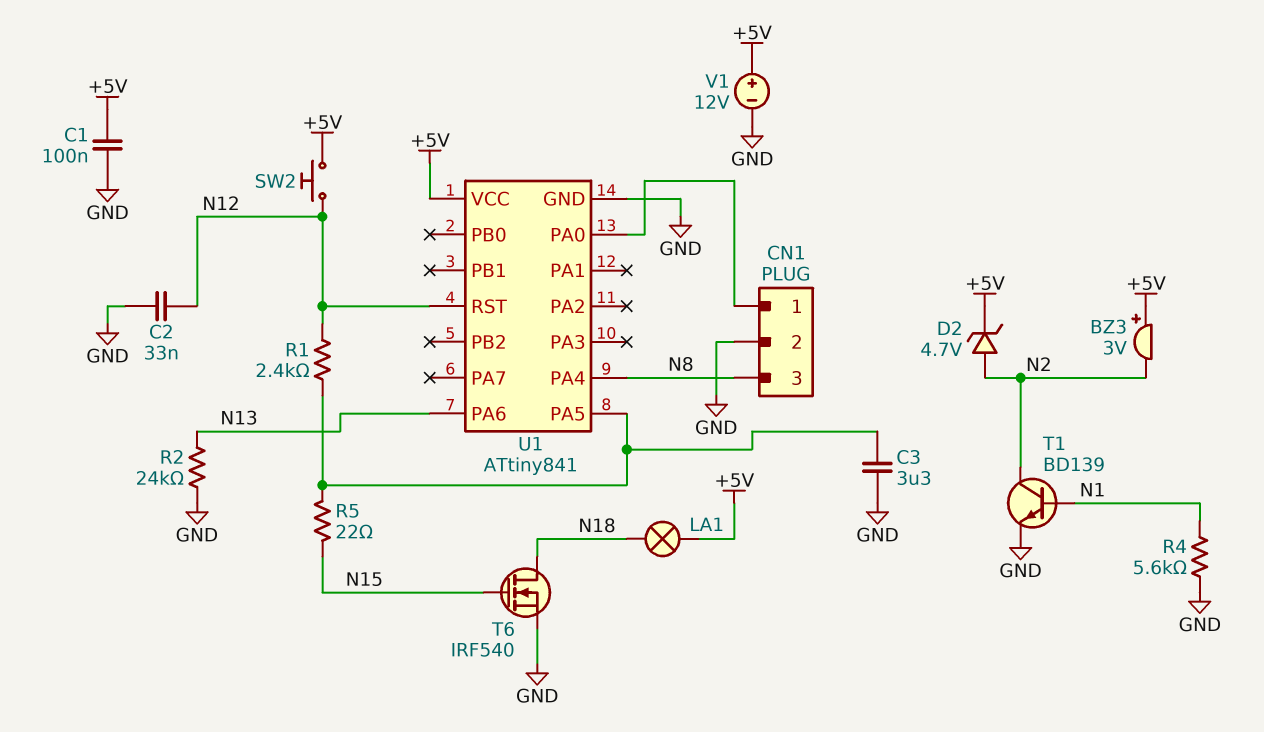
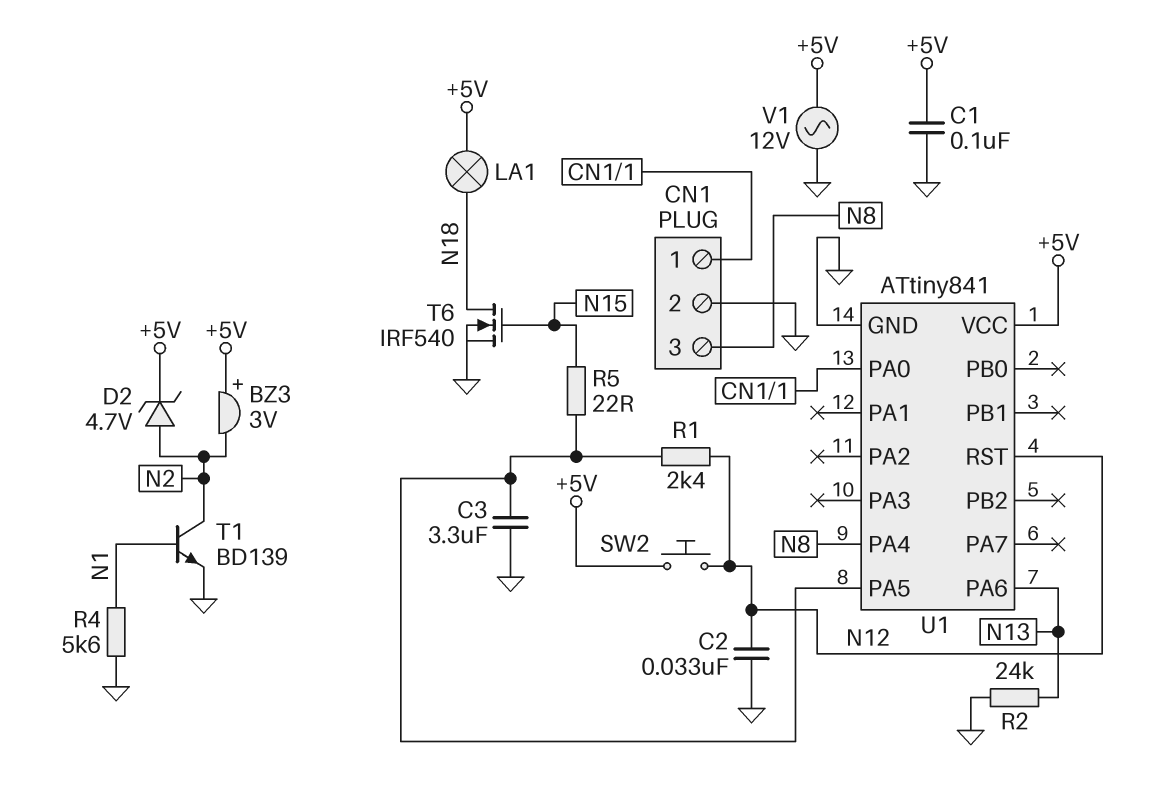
V1: 12V (plus +5V, minus GND) -> AC 12V (+5V, GND)

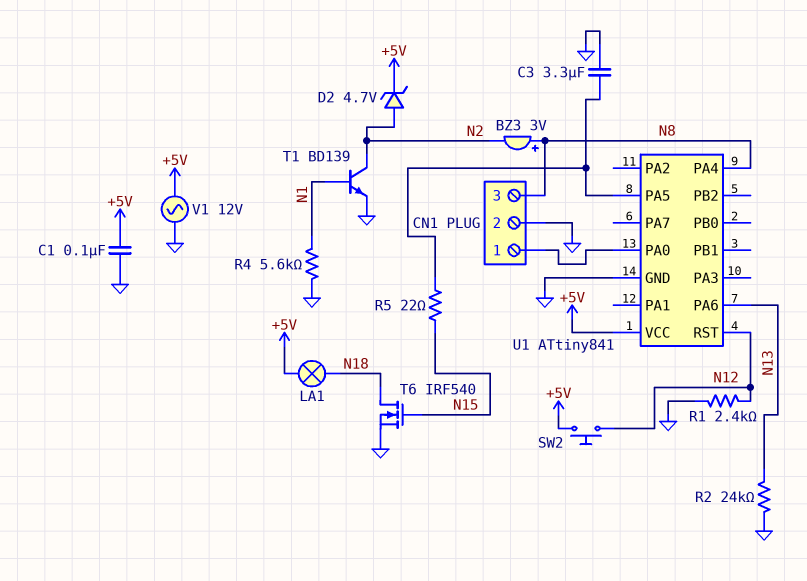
BZ3: buzzer 3V (plus +5V, minus N2) -> buzzer 3V (plus N8, minus N2)
C2: 33nF (GND, N12) -> none
R1: 2.4k (N12, U1/PA5) -> 2.4k (GND, N12)

